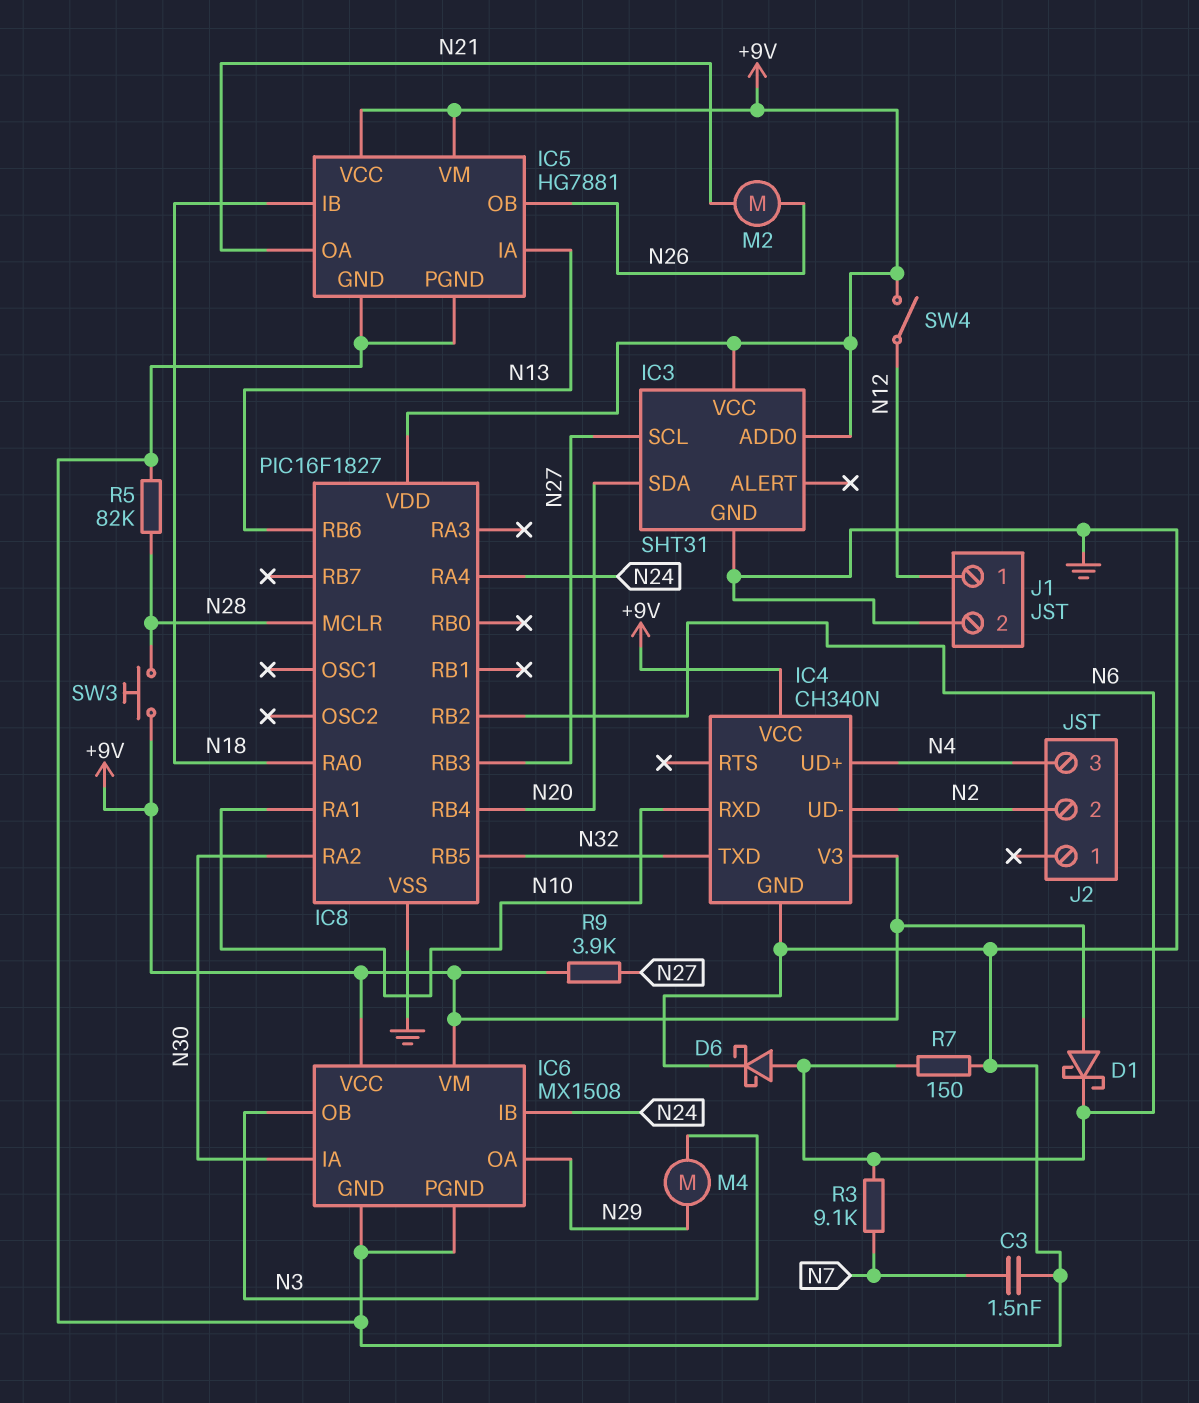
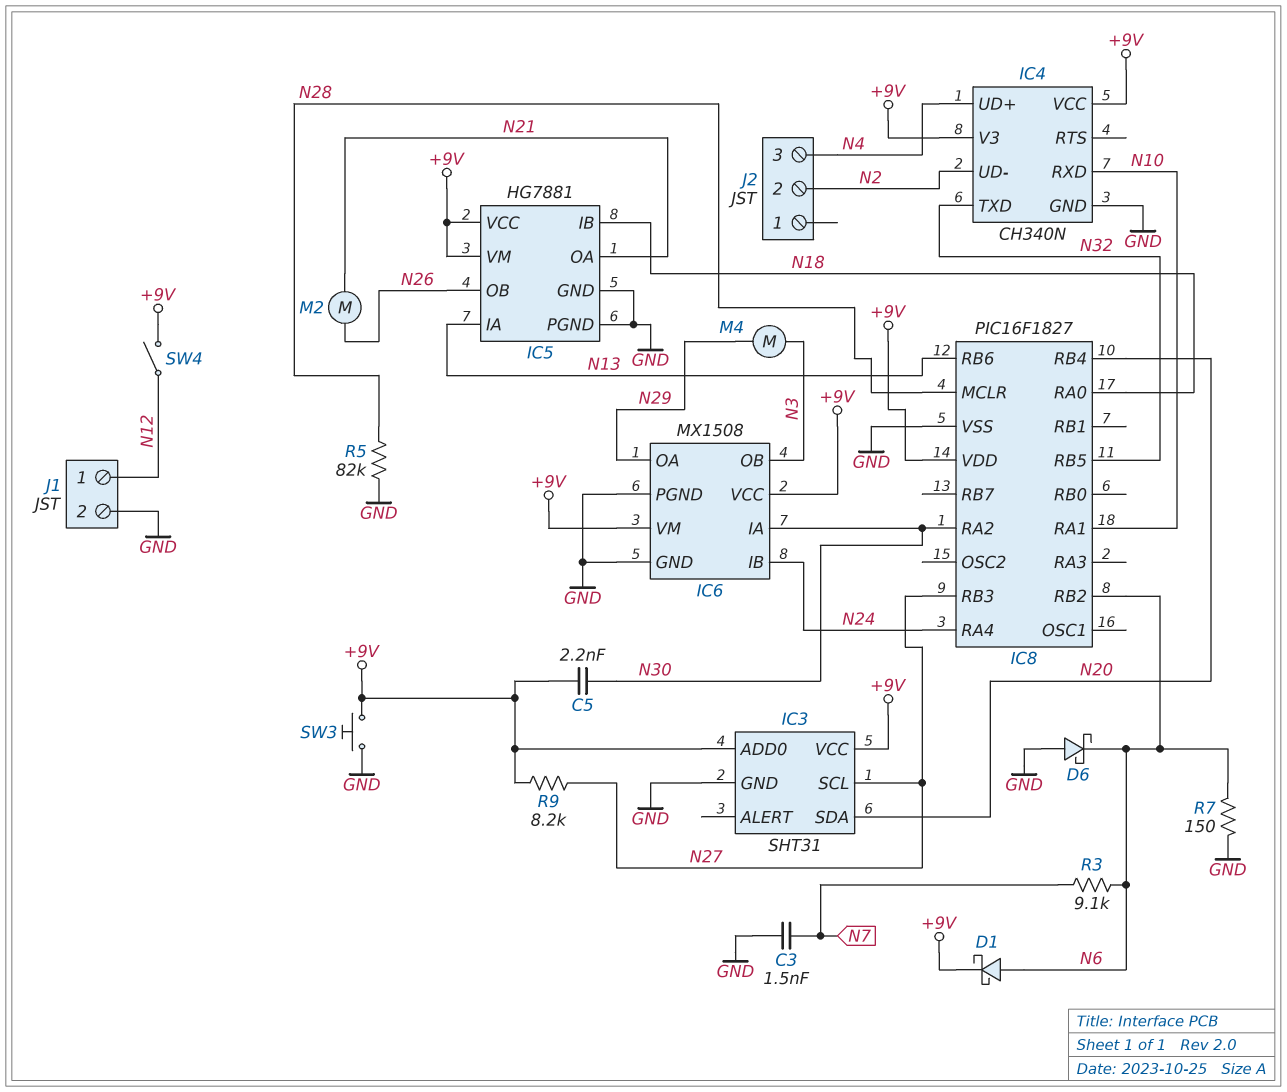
C5: none -> 2.2nF (+9V, N30)
D1: schottky (A +9V, K N6) -> schottky (A N6, K +9V)
D6: schottky (A N6, K GND) -> schottky (A GND, K N6)
R9: 3.9k (+9V, N27) -> 8.2k (+9V, N27)
SW3: button (+9V, N28) -> button (+9V, GND)

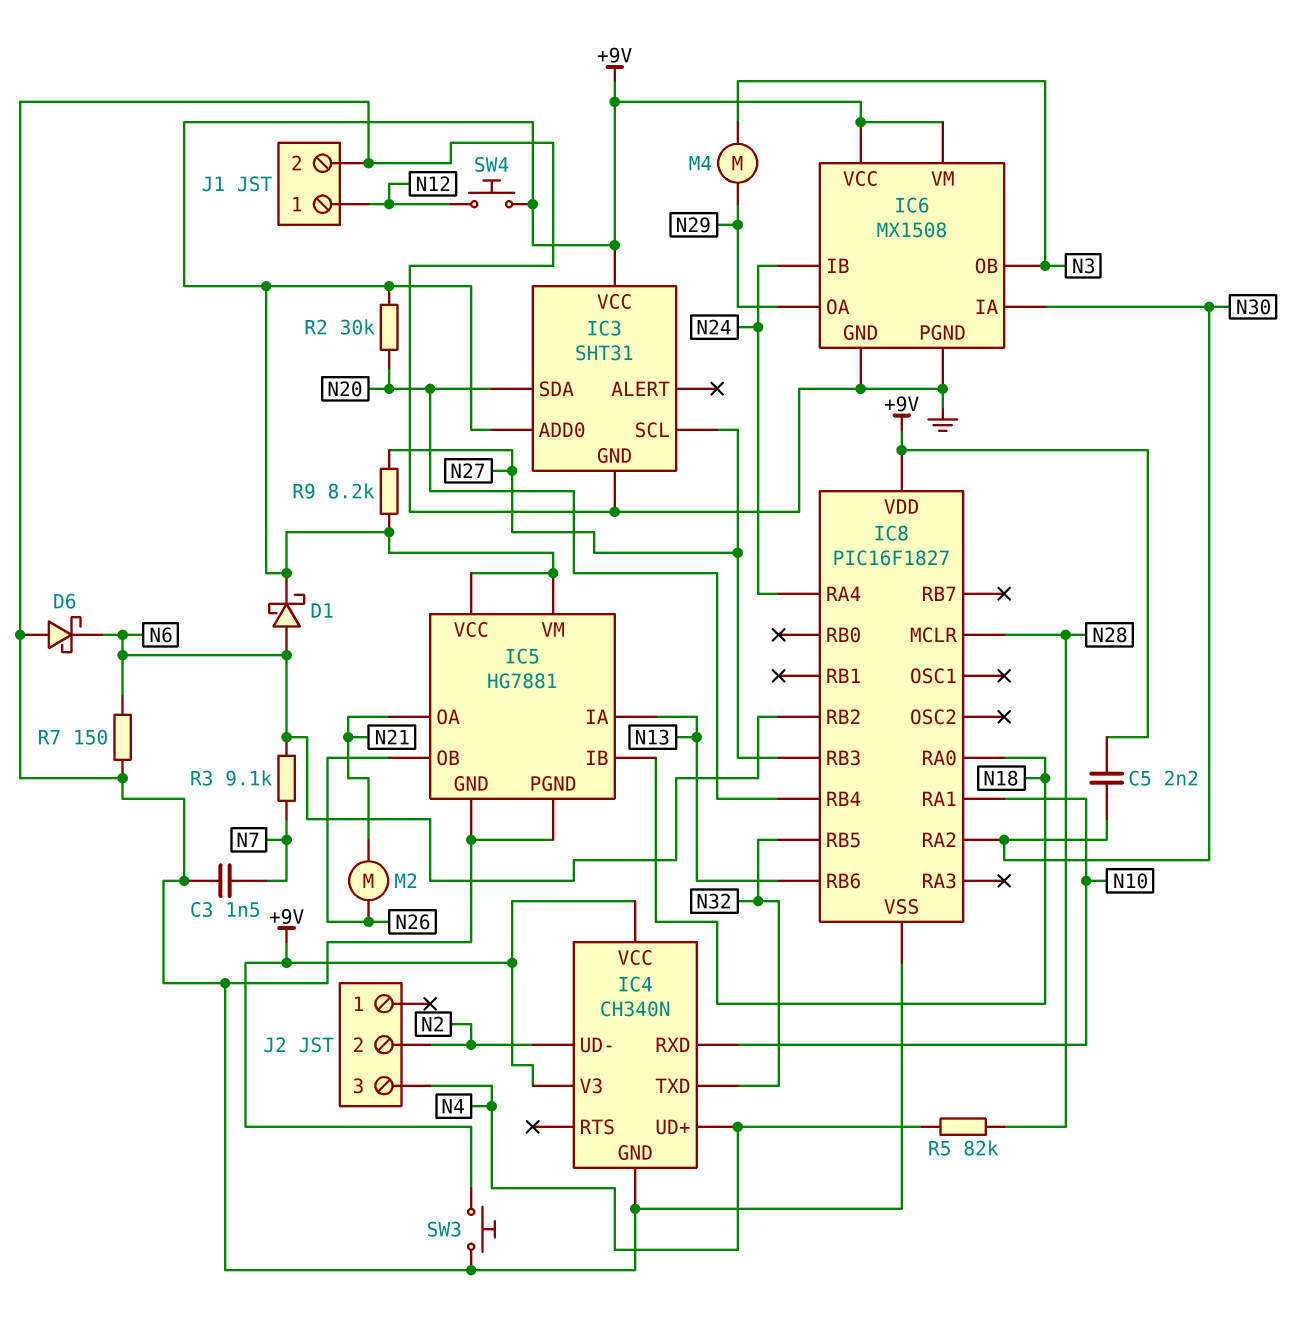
R2: none -> 30k (+9V, N20)
R5: 82k (GND, N28) -> 82k (N4, N28)
SW4: switch (+9V, N12) -> button (+9V, N12)

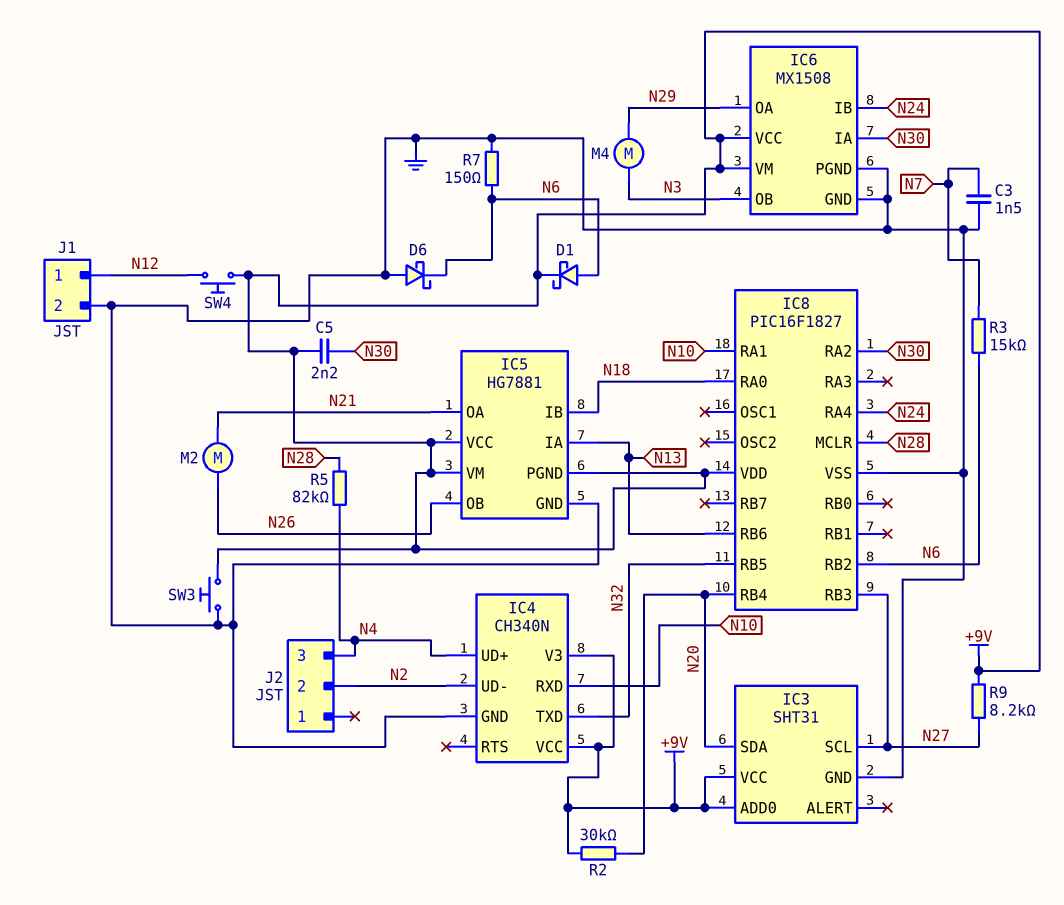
IC5 pin PGND: GND -> +9V
R3: 9.1k (N6, N7) -> 15k (N6, N7)

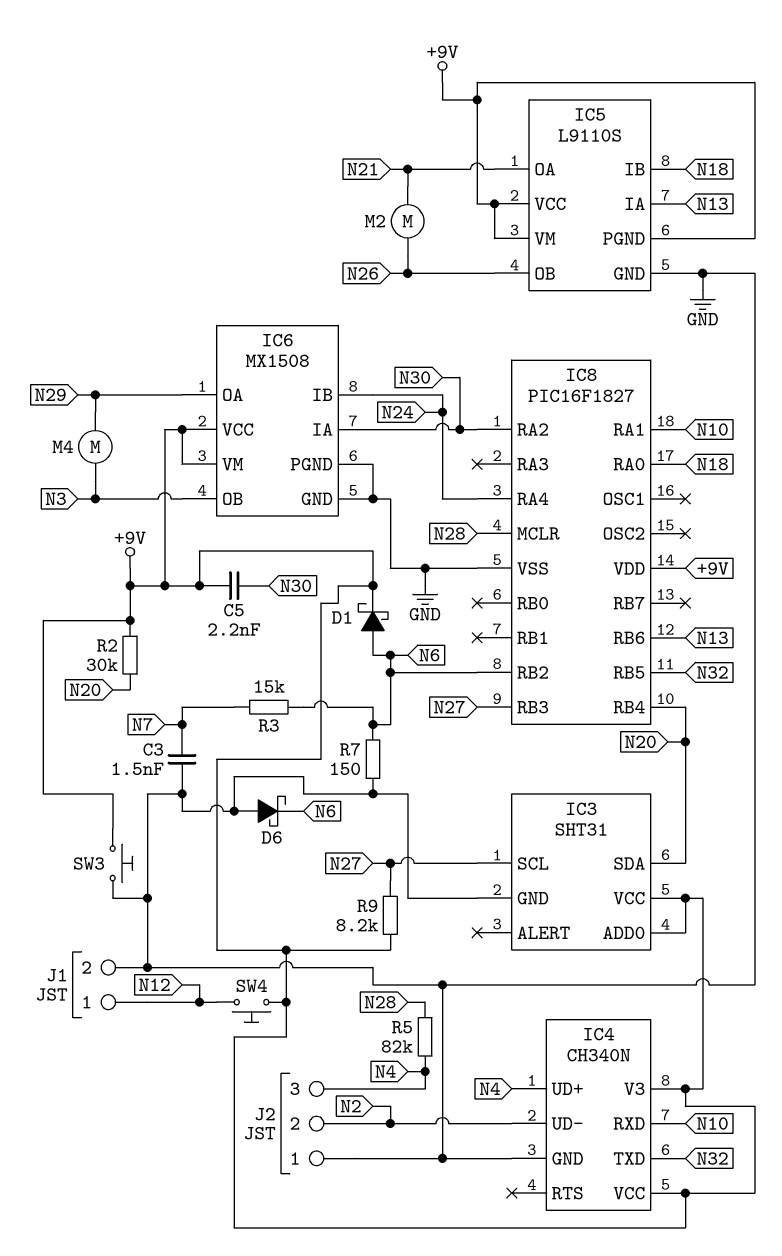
IC5: HG7881 -> L9110S
J2 pin 1: none -> GND

